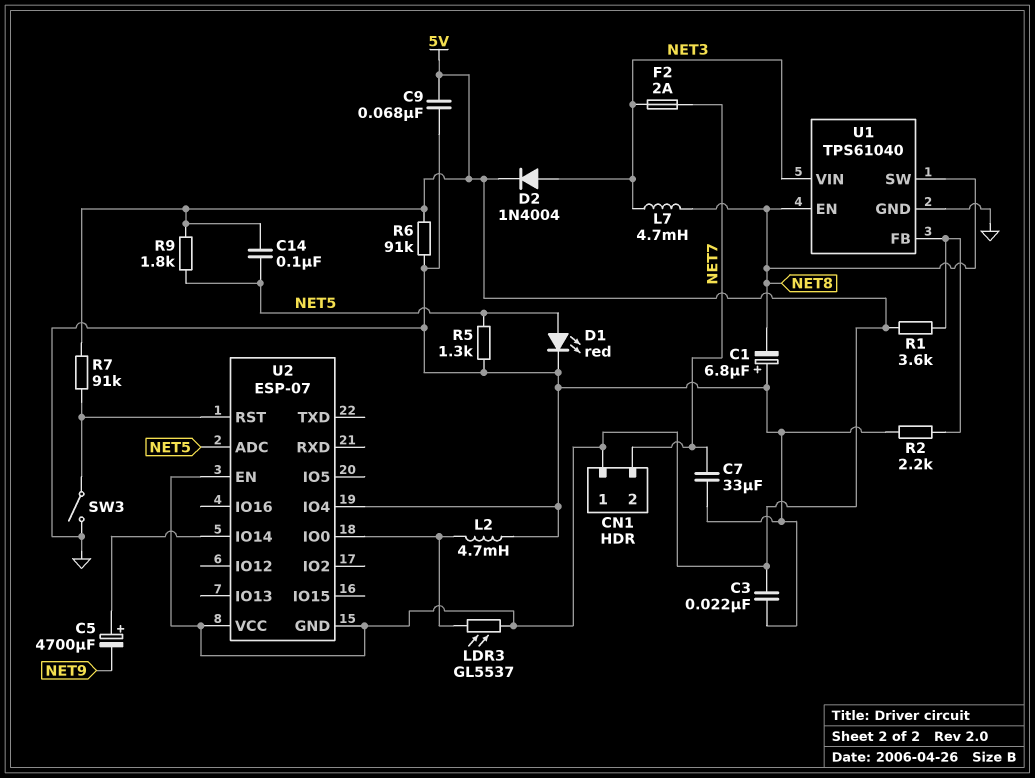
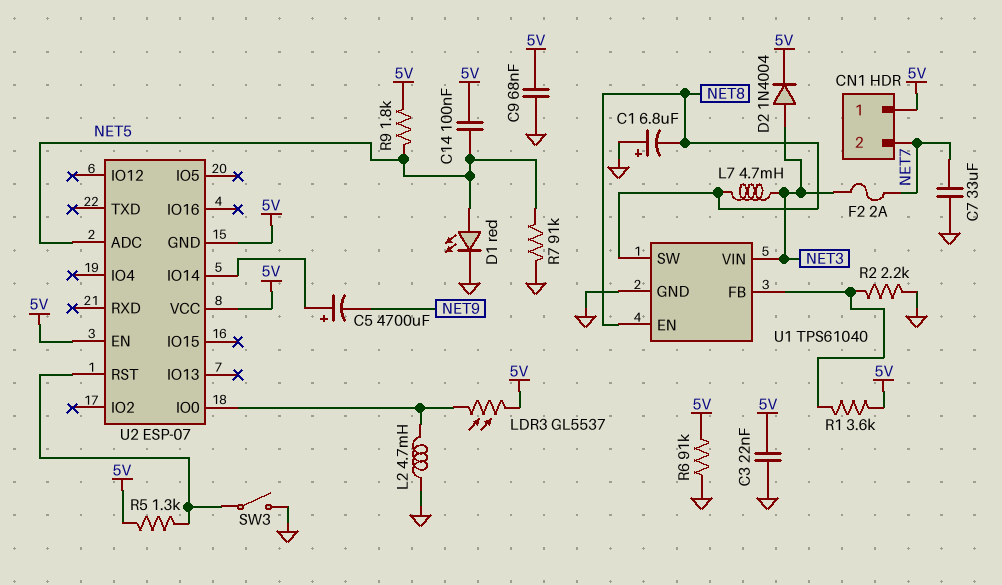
R5: 1.3k (GND, NET5) -> 1.3k (5V, U2/RST)
R7: 91k (5V, U2/RST) -> 91k (GND, NET5)
U2 pin IO4: GND -> none

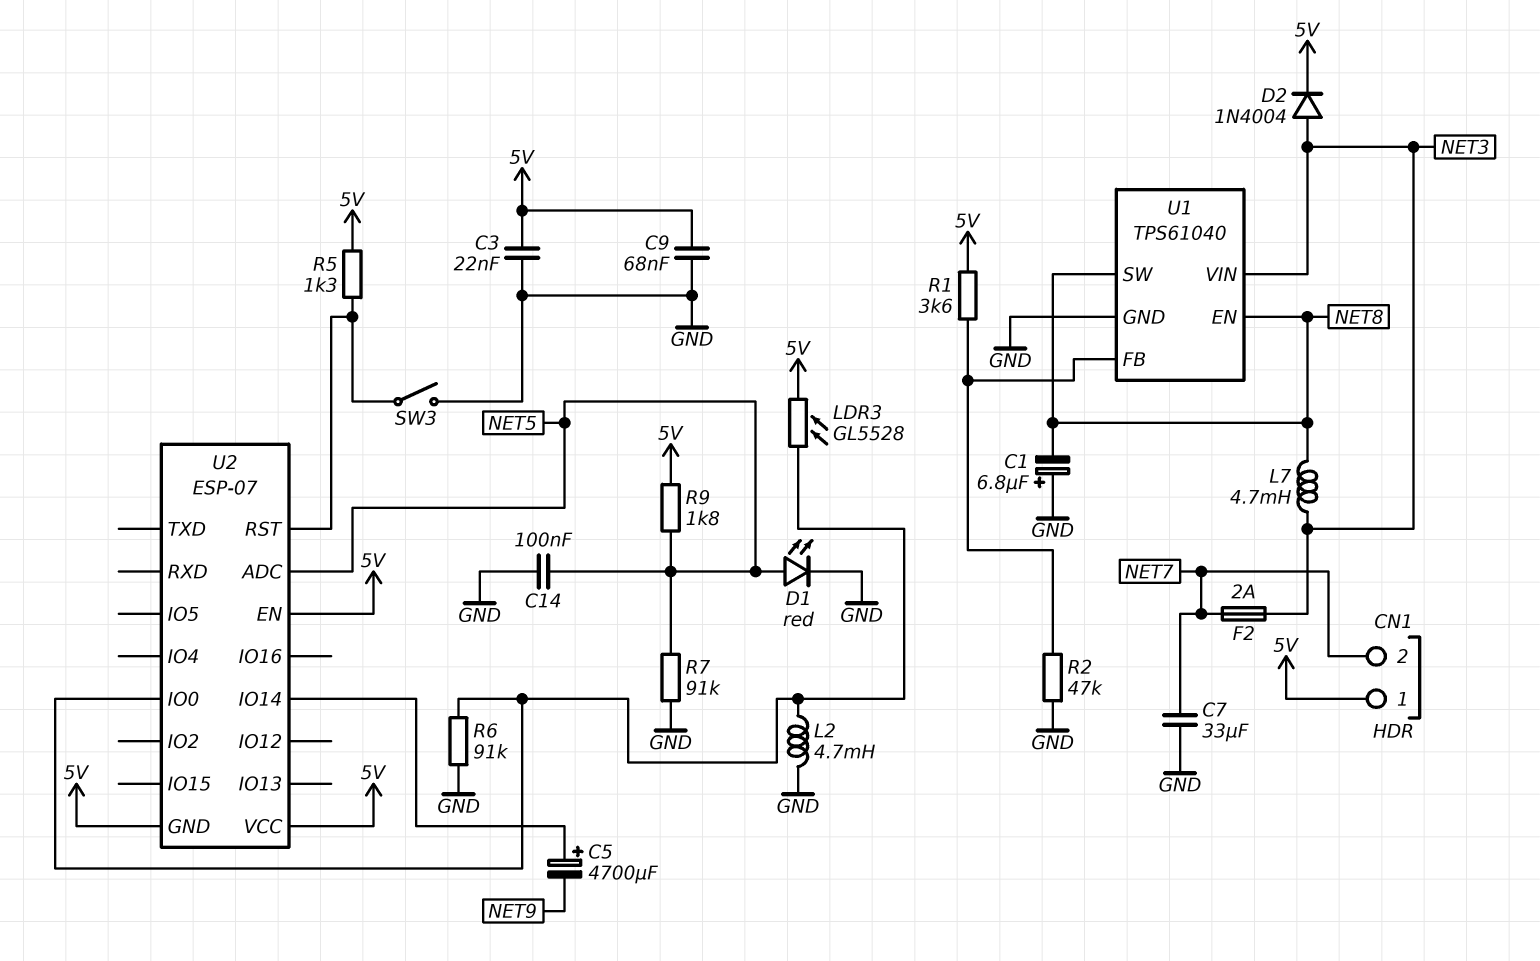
C14: 100nF (5V, NET5) -> 100nF (GND, NET5)
LDR3: GL5537 (5V, U2/IO0) -> GL5528 (5V, U2/IO0)
R2: 2.2k (GND, U1/FB) -> 47k (GND, U1/FB)
R6: 91k (5V, GND) -> 91k (GND, U2/IO0)

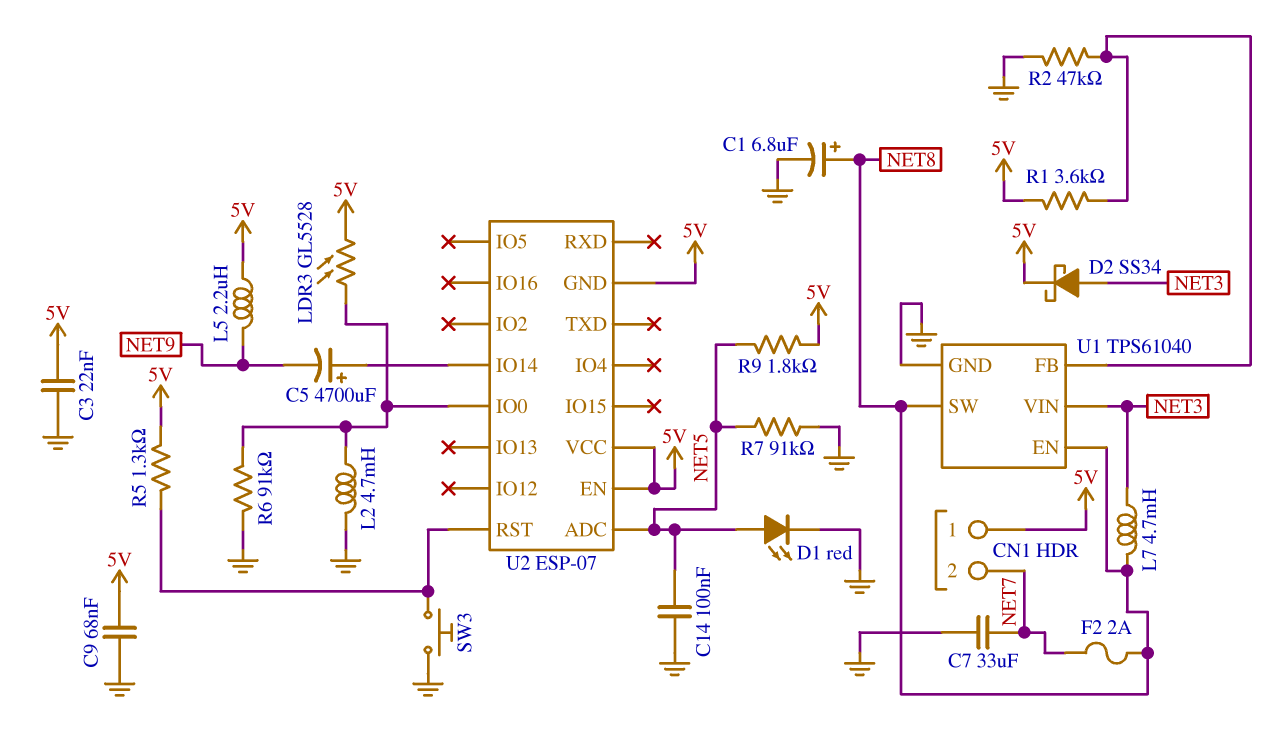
C1: 6.8uF (plus GND, minus NET8) -> 6.8uF (plus NET8, minus GND)
D2: diode 1N4004 (A NET3, K 5V) -> schottky SS34 (A NET3, K 5V)
F2: 2A (NET3, NET7) -> 2A (NET7, NET8)
L5: none -> 2.2uH (5V, NET9)
SW3: switch (GND, U2/RST) -> button (GND, U2/RST)

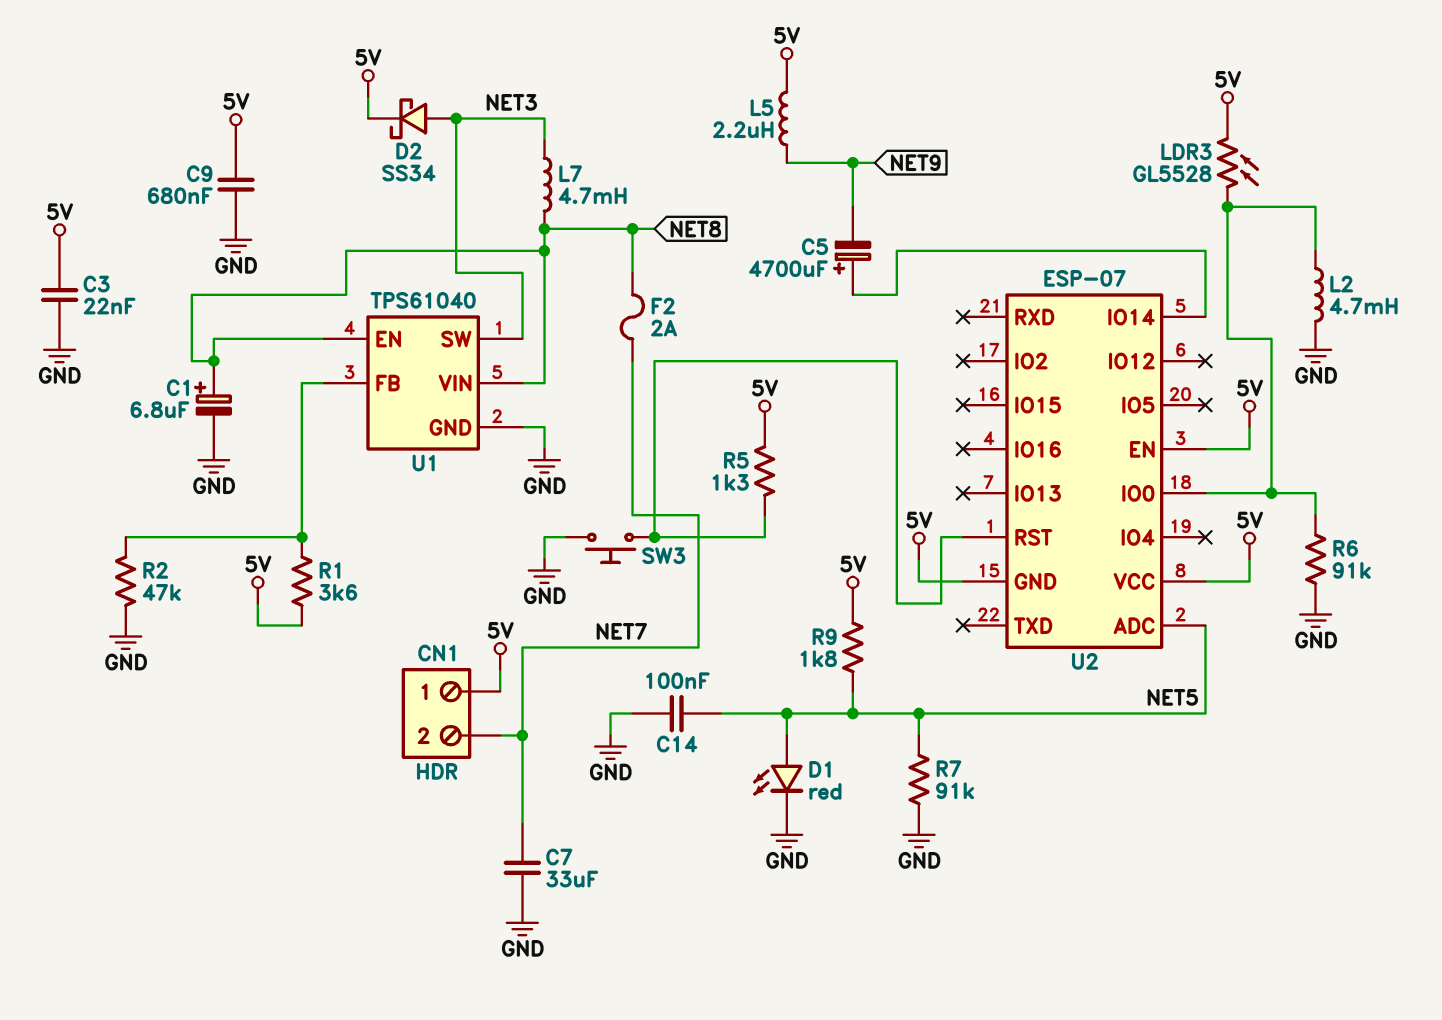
C9: 68nF (5V, GND) -> 680nF (5V, GND)
U1 pin SW: NET8 -> NET3
U1 pin VIN: NET3 -> NET8

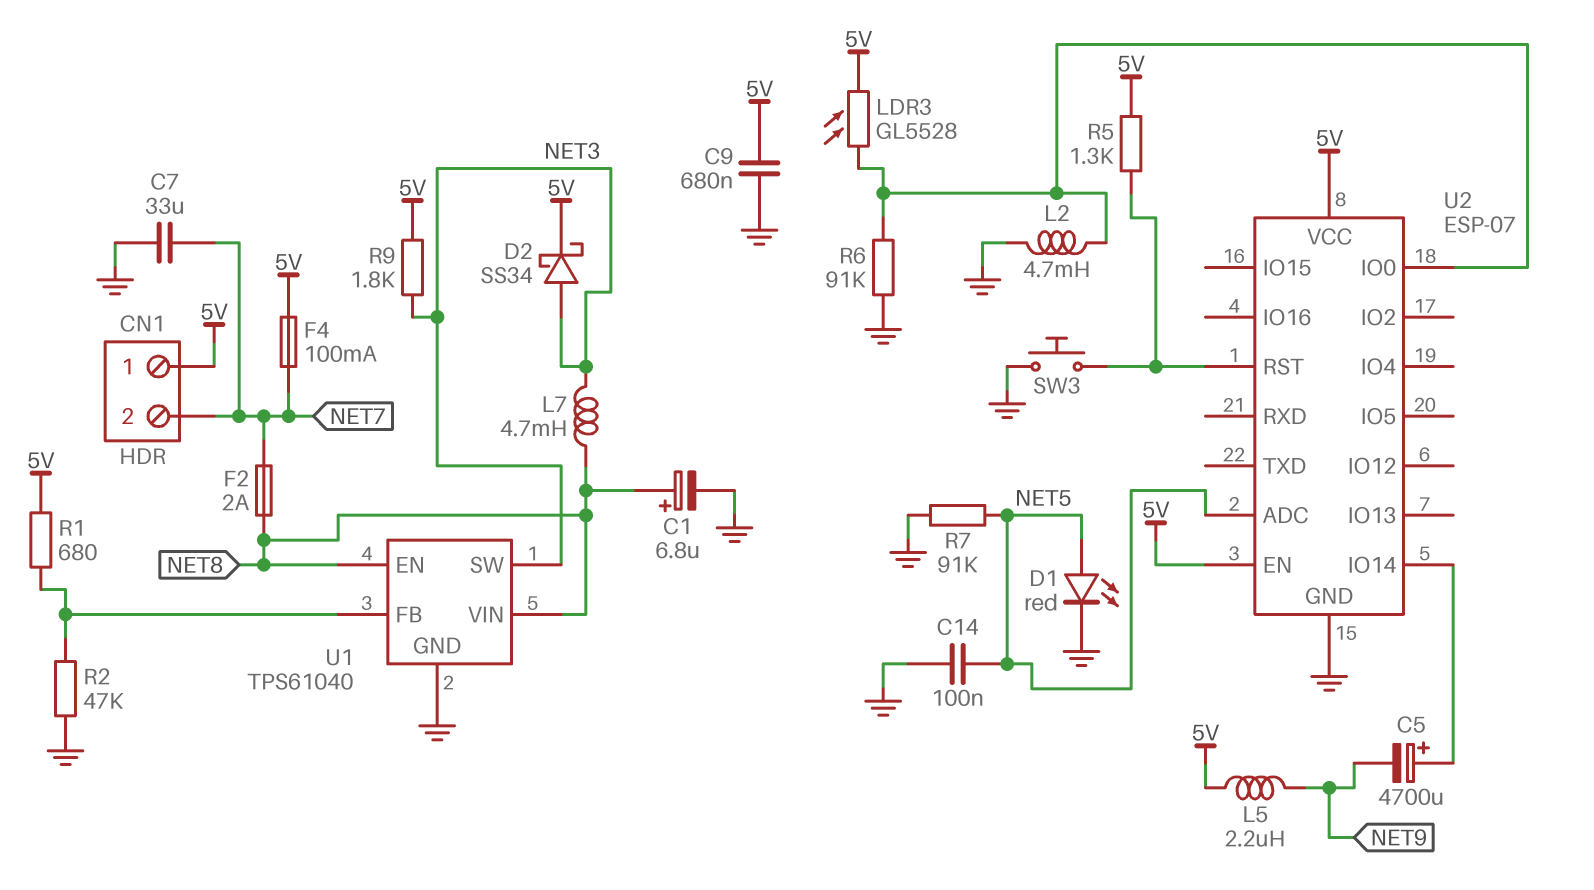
C3: 22nF (5V, GND) -> none
F4: none -> 100mA (5V, NET7)
R1: 3.6k (5V, U1/FB) -> 680 (5V, U1/FB)
R9: 1.8k (5V, NET5) -> 1.8k (5V, NET3)
U2 pin GND: 5V -> GND

